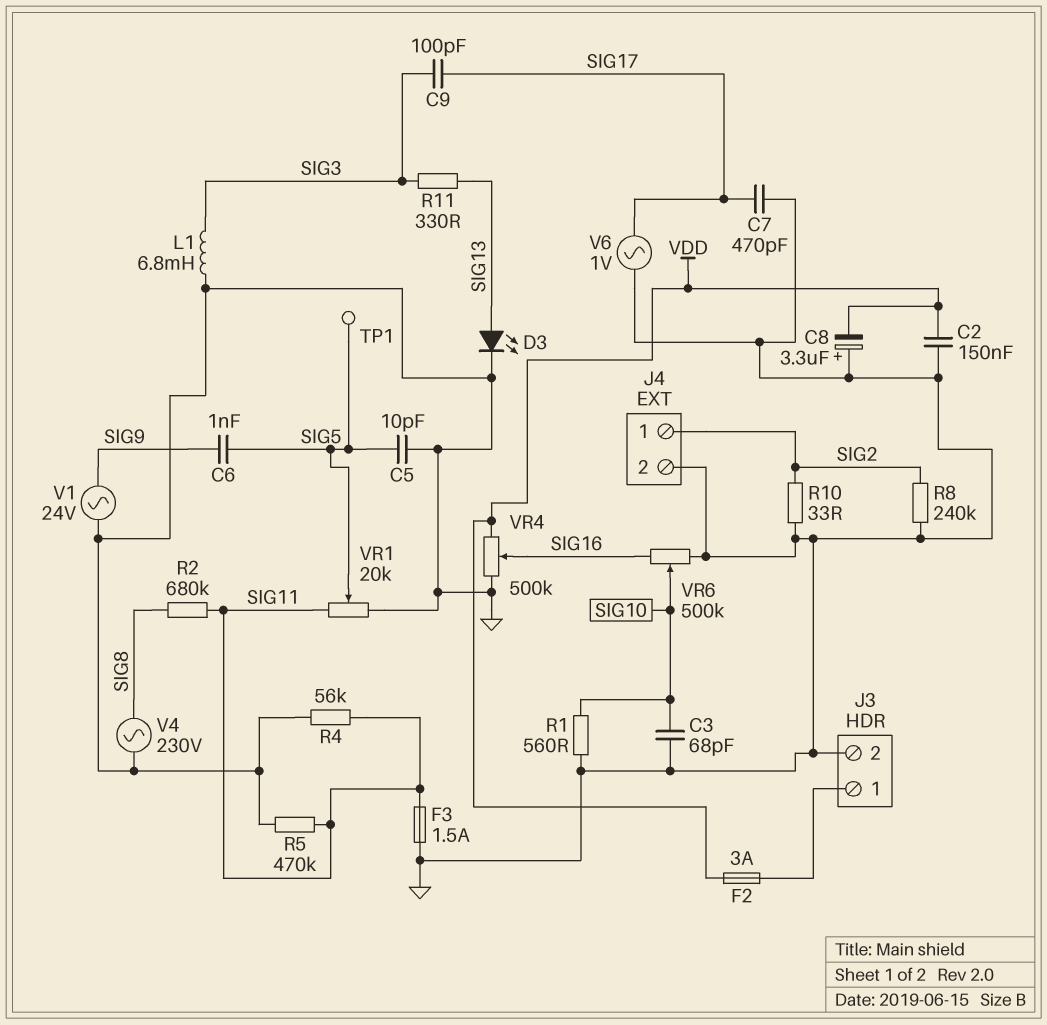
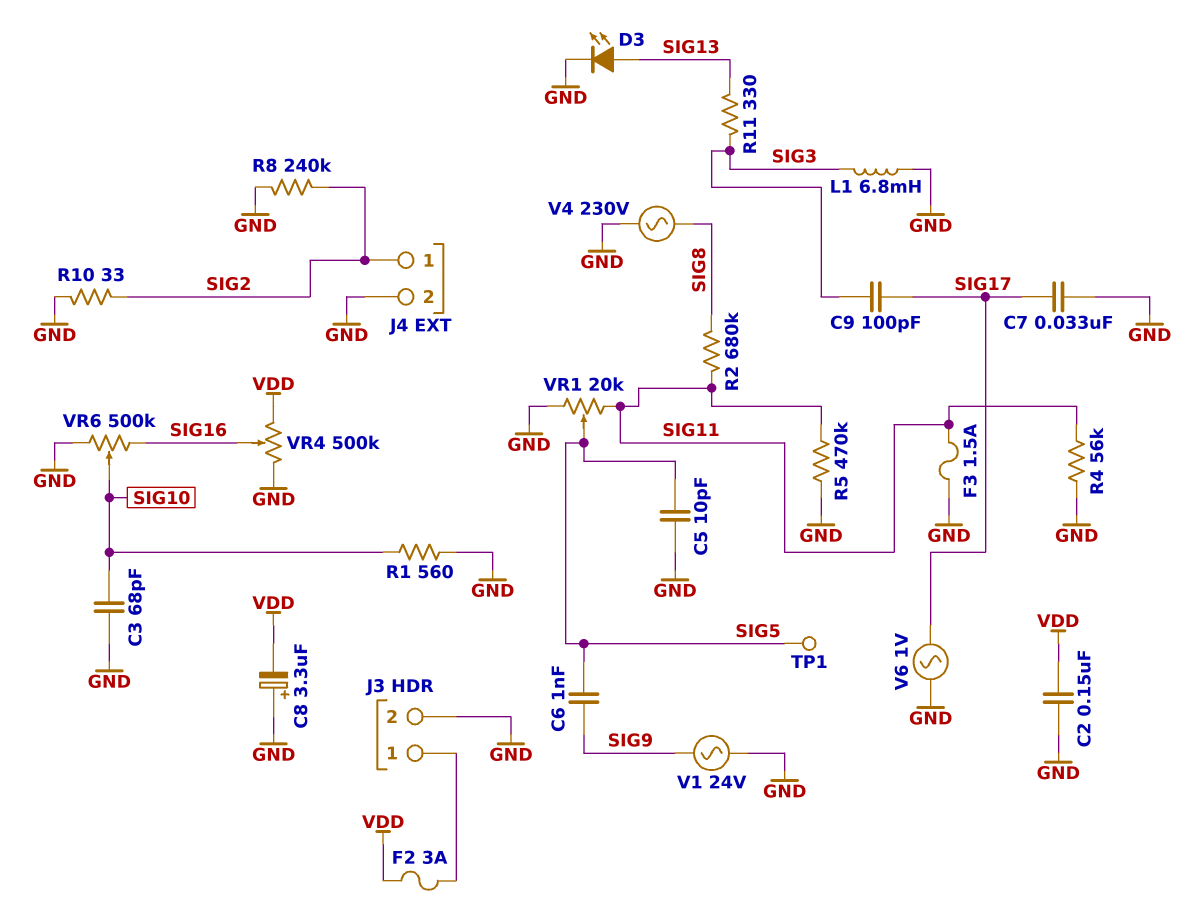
C7: 470pF (GND, SIG17) -> 33nF (GND, SIG17)

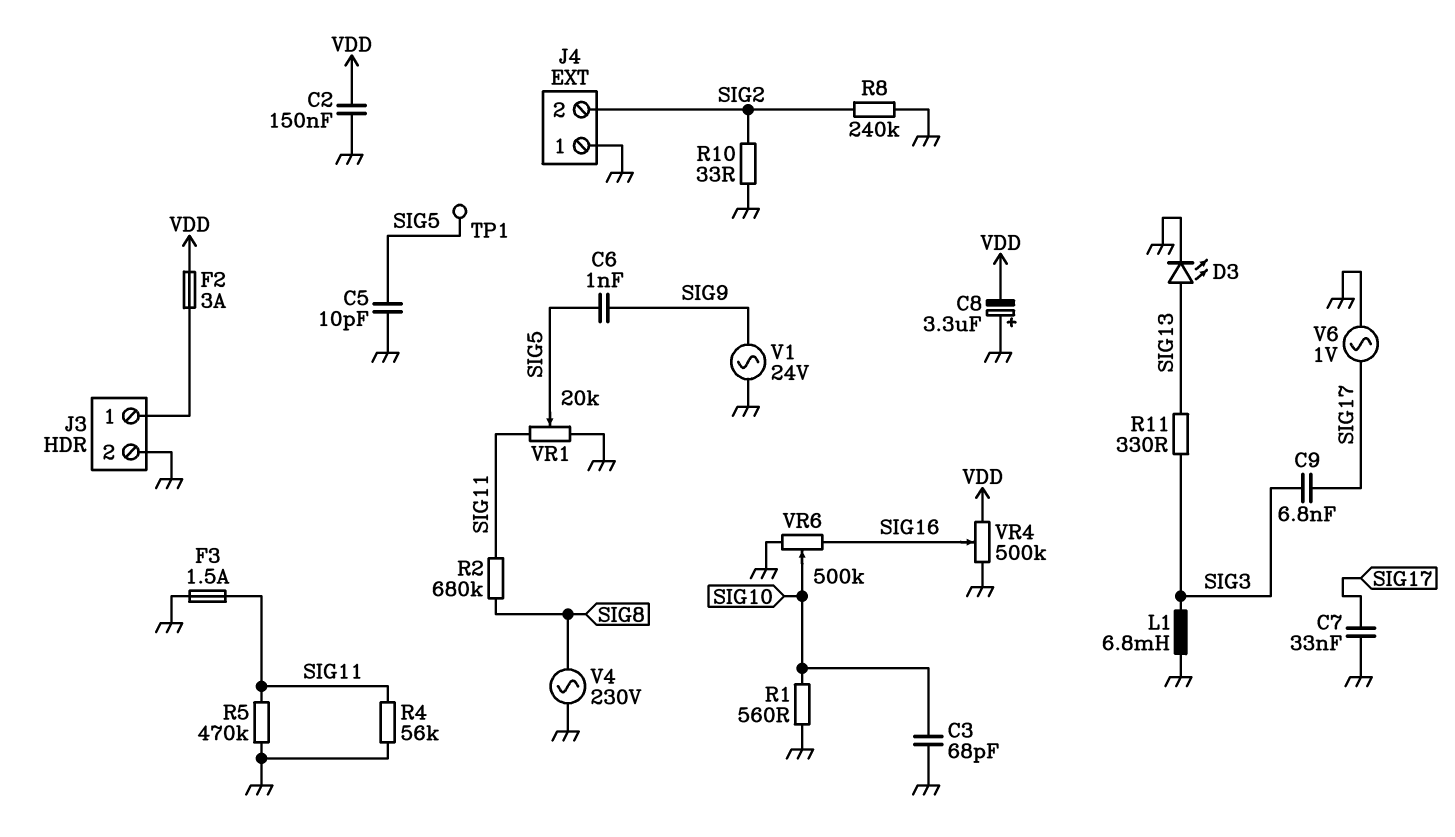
C9: 100pF (SIG3, SIG17) -> 6.8nF (SIG3, SIG17)
J4 pin 1: SIG2 -> GND
J4 pin 2: GND -> SIG2

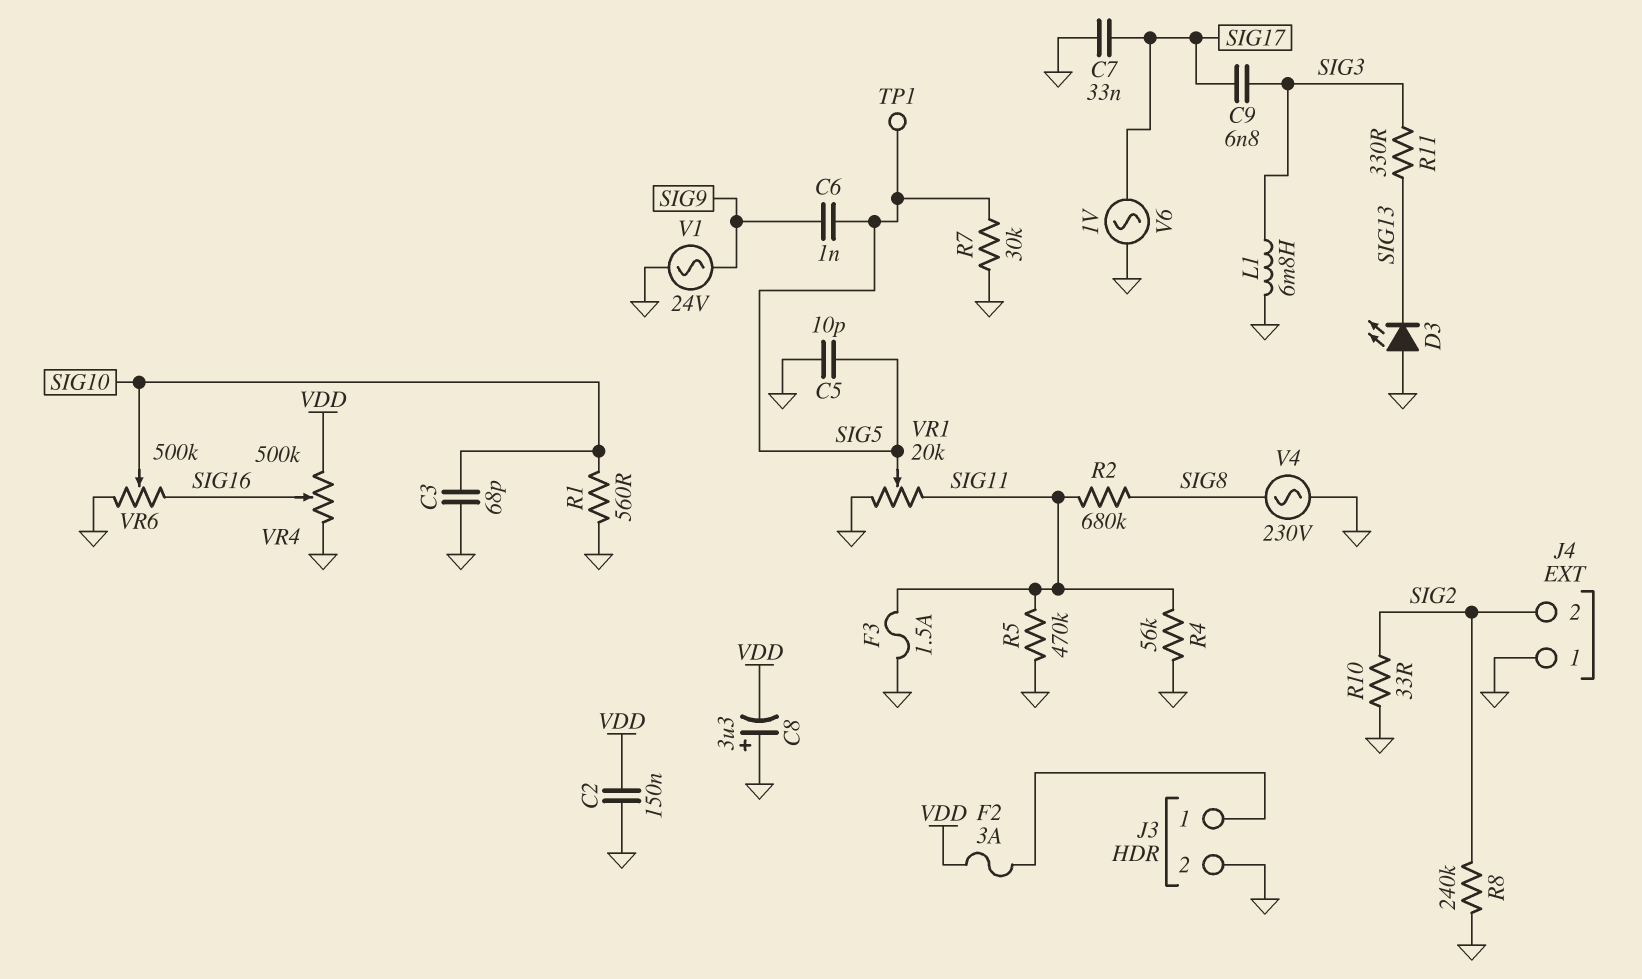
D3: LED (A SIG13, K GND) -> LED (A GND, K SIG13)
R7: none -> 30k (GND, SIG5)

